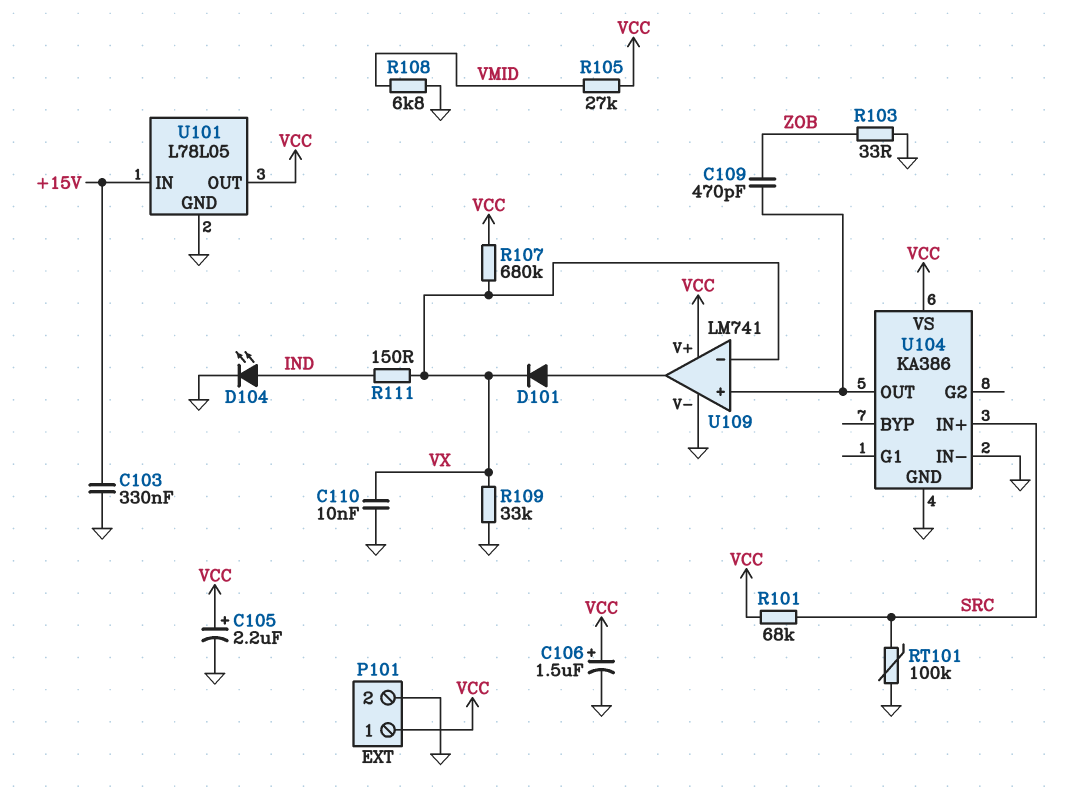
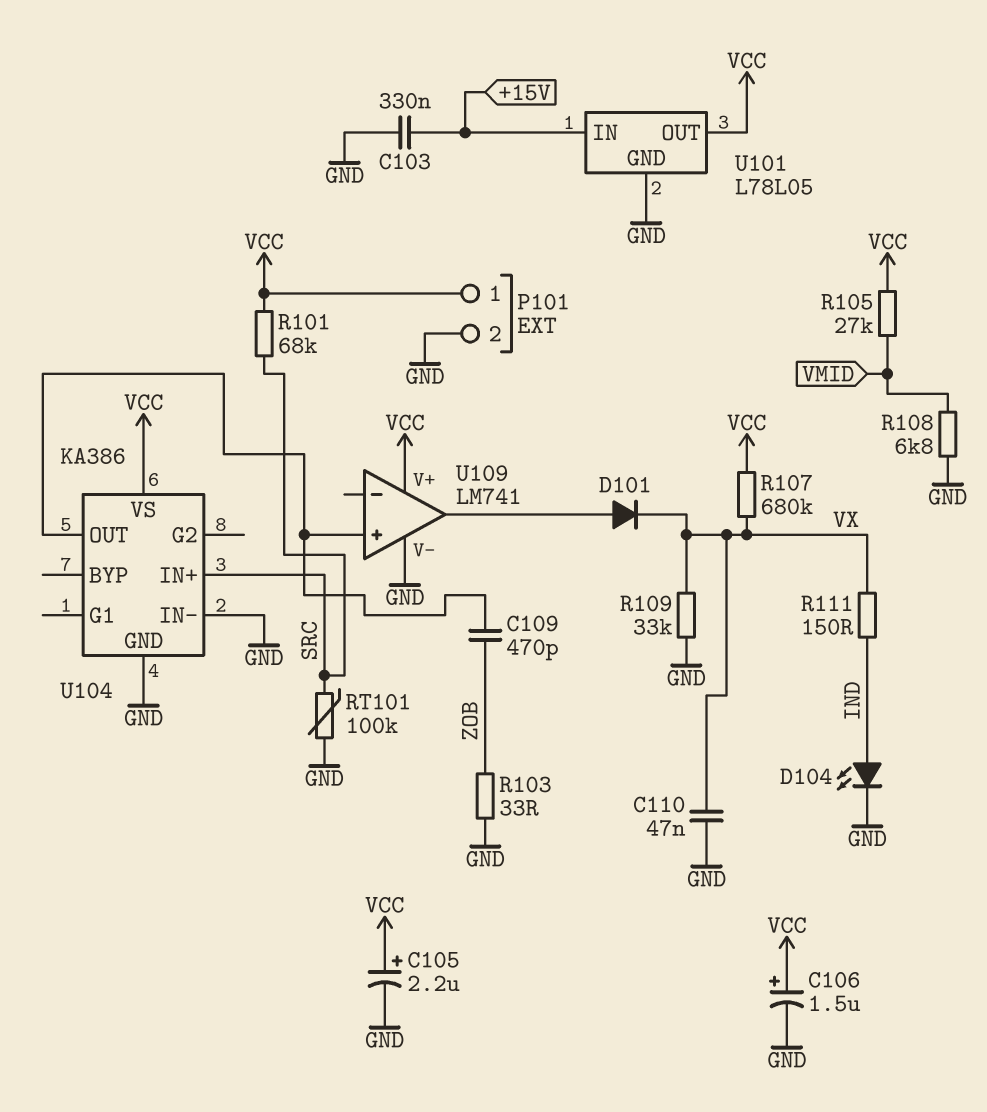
C110: 10nF (GND, VX) -> 47nF (GND, VX)
U109 pin in-: VX -> none

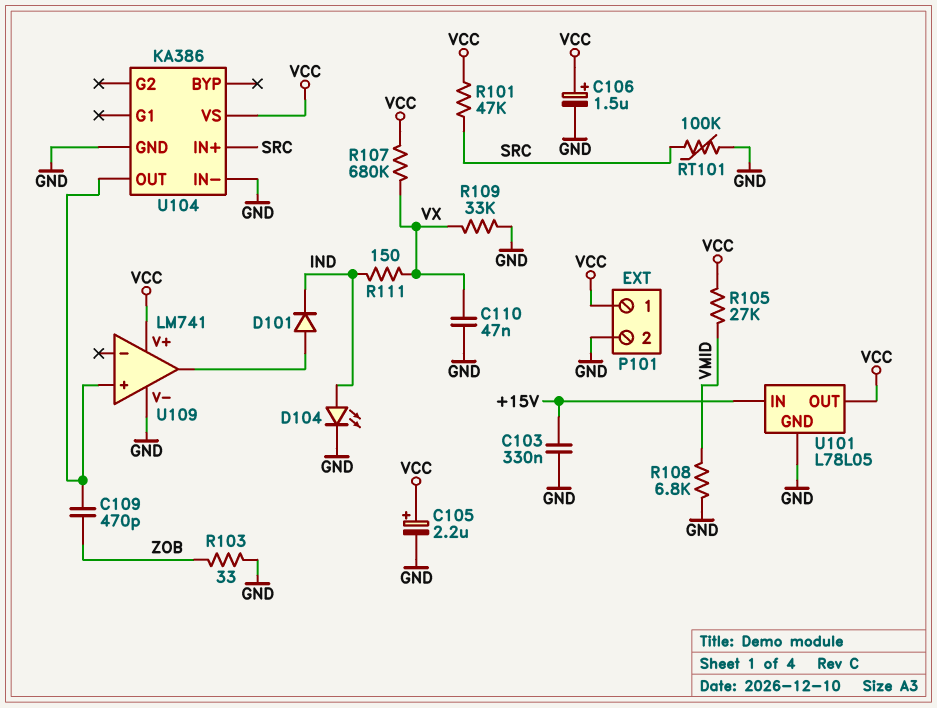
D101: diode (A U109/out, K VX) -> diode (A U109/out, K IND)
R101: 68k (SRC, VCC) -> 47k (SRC, VCC)

